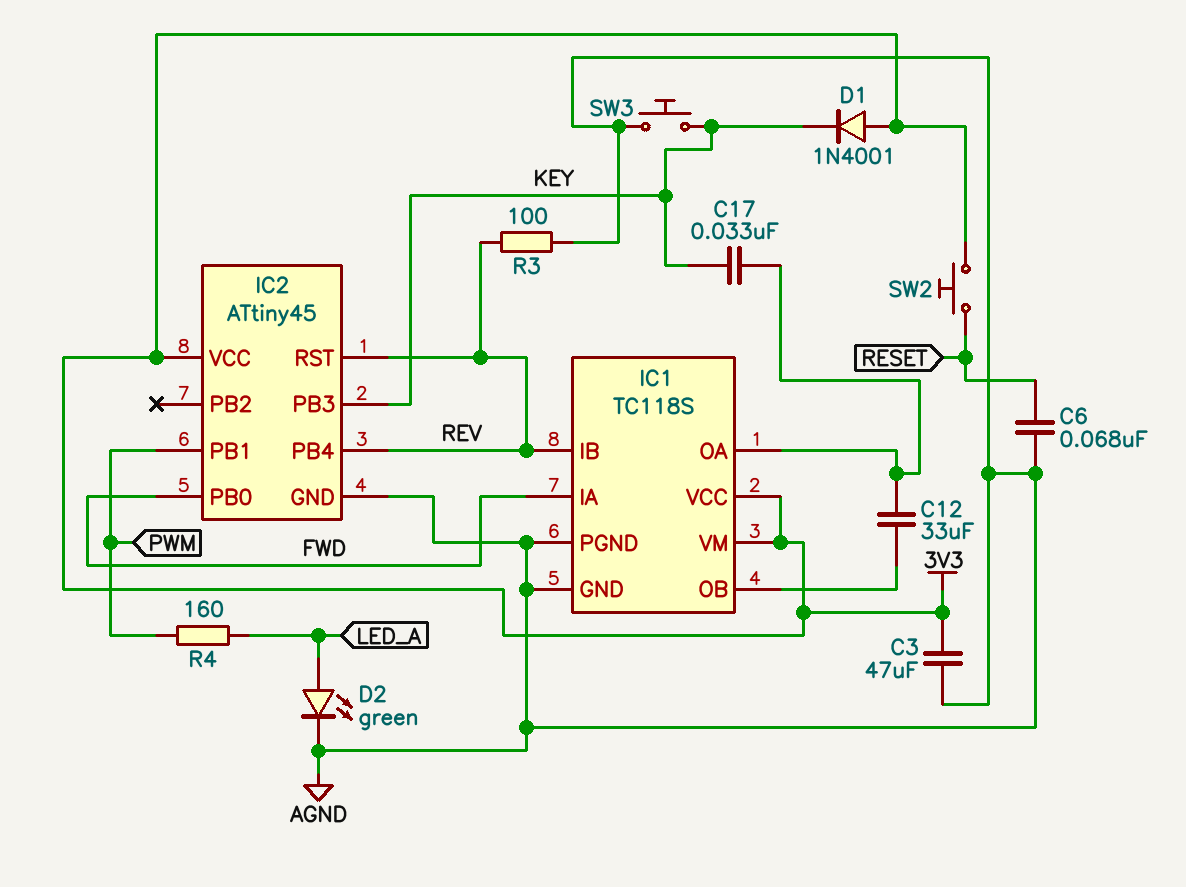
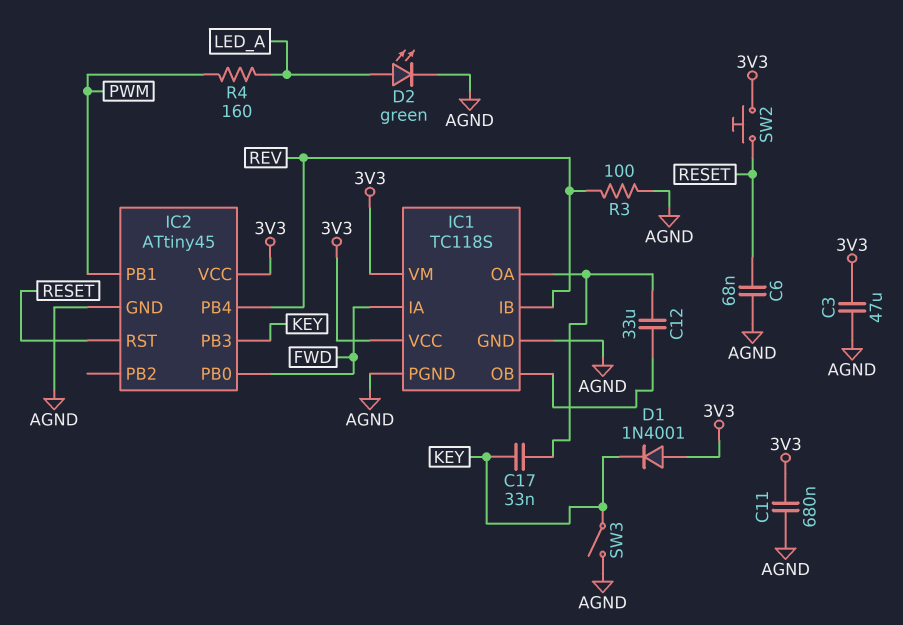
C11: none -> 680nF (3V3, AGND)
IC2 pin RST: REV -> RESET
SW3: button (AGND, KEY) -> switch (AGND, KEY)

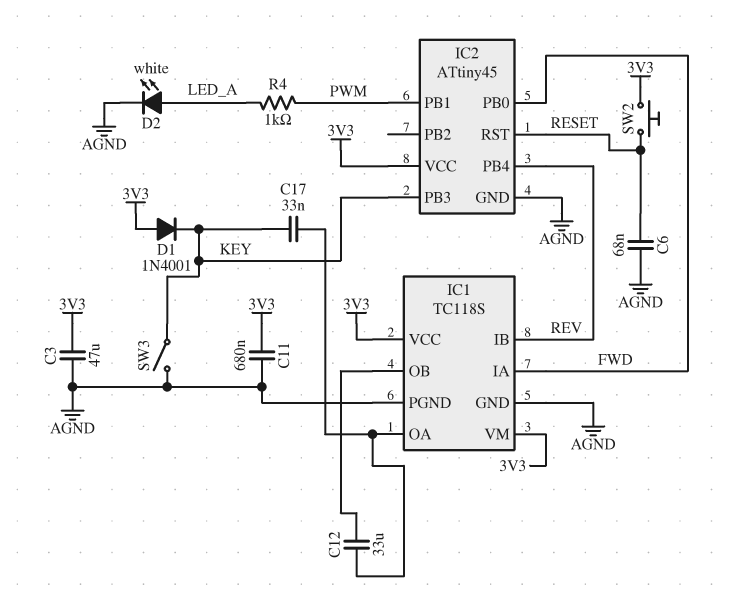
D2: LED green (A LED_A, K AGND) -> LED white (A LED_A, K AGND)
R3: 100 (AGND, REV) -> none
R4: 160 (LED_A, PWM) -> 1k (LED_A, PWM)

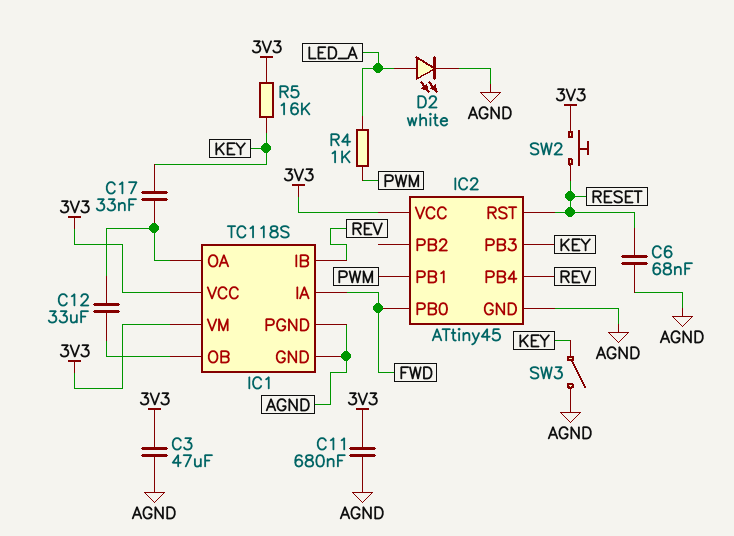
D1: diode 1N4001 (A 3V3, K KEY) -> none
R5: none -> 16k (3V3, KEY)

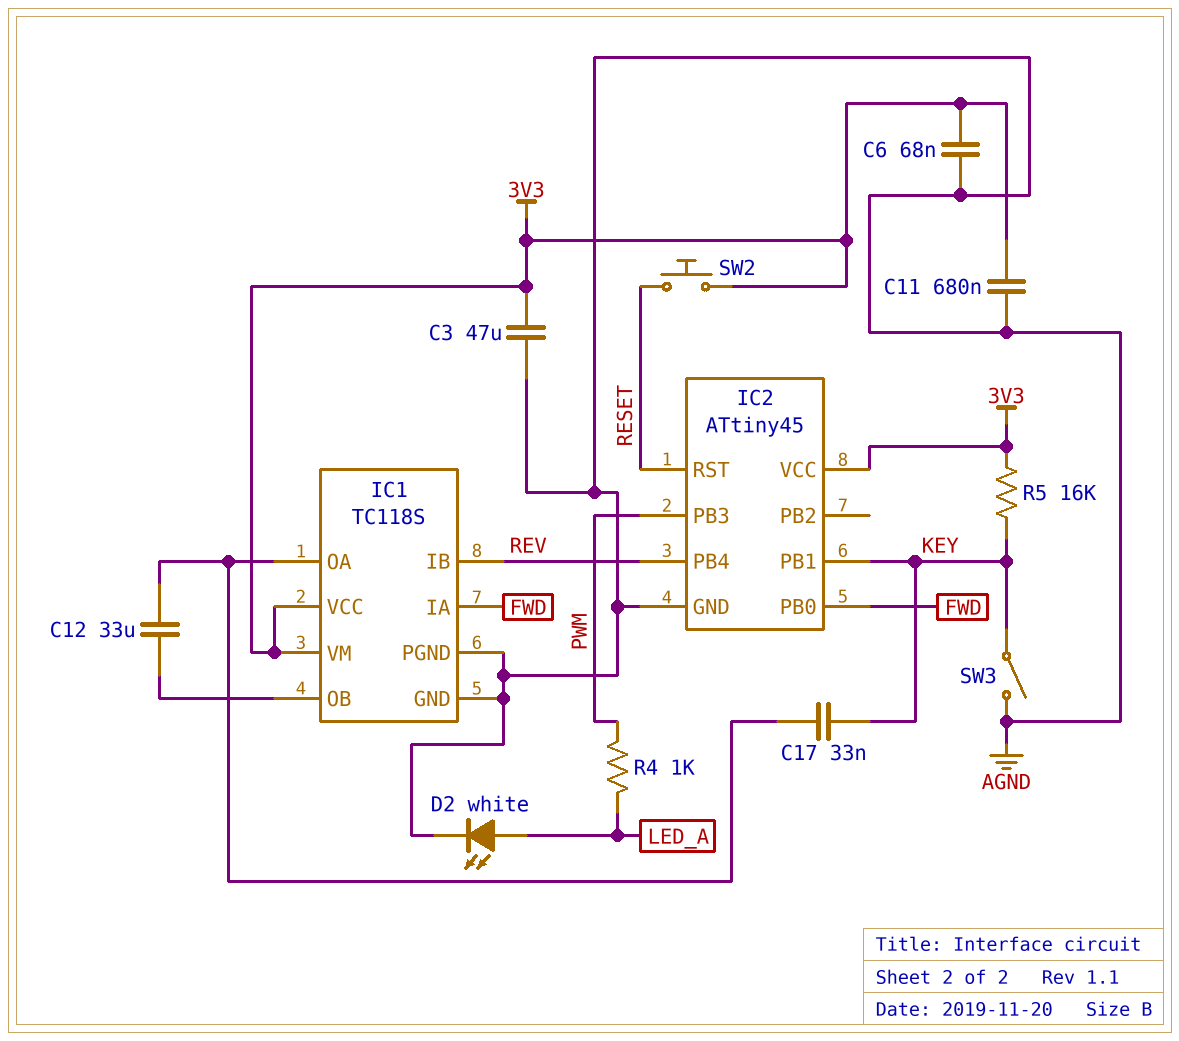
C6: 68nF (AGND, RESET) -> 68nF (3V3, AGND)
IC2 pin PB1: PWM -> KEY
IC2 pin PB3: KEY -> PWM

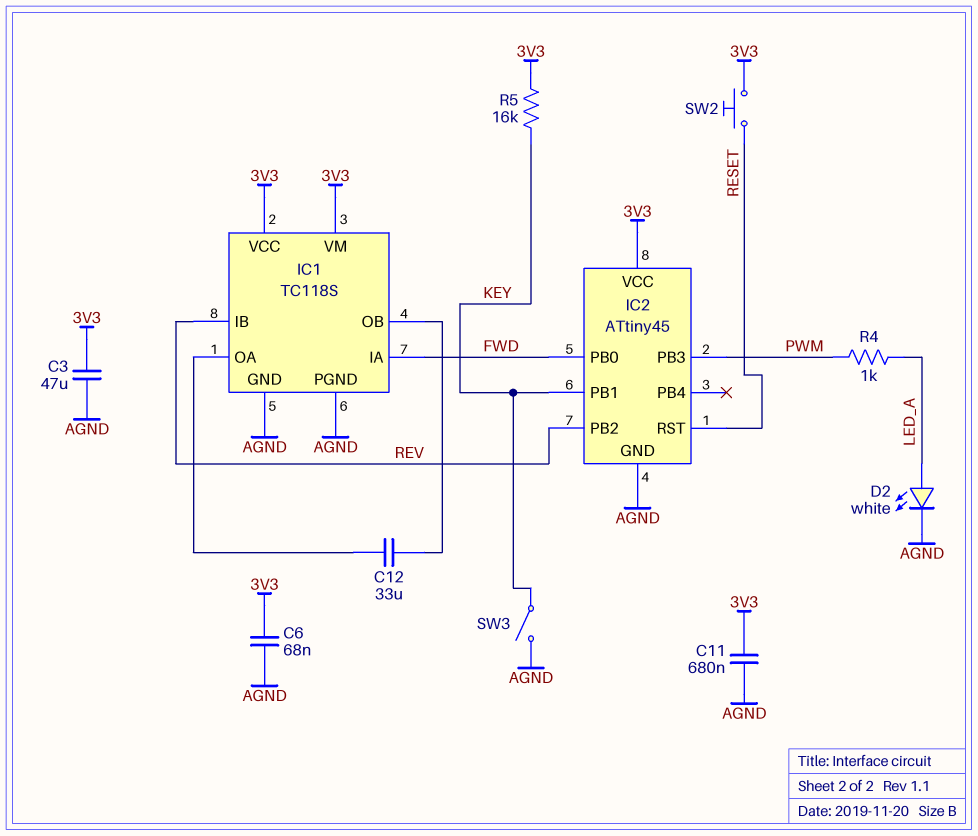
C17: 33nF (IC1/OA, KEY) -> none
IC2 pin PB2: none -> REV
IC2 pin PB4: REV -> none

